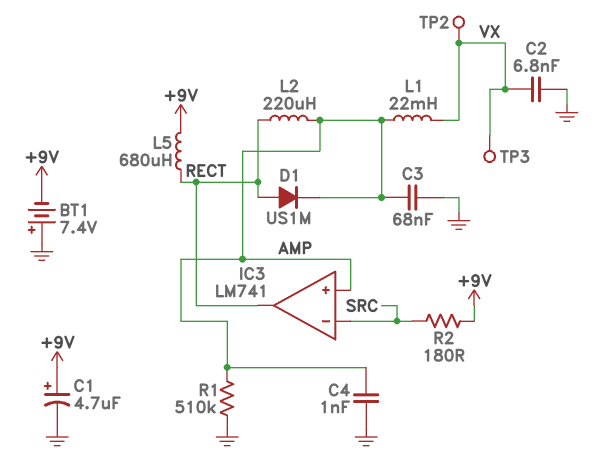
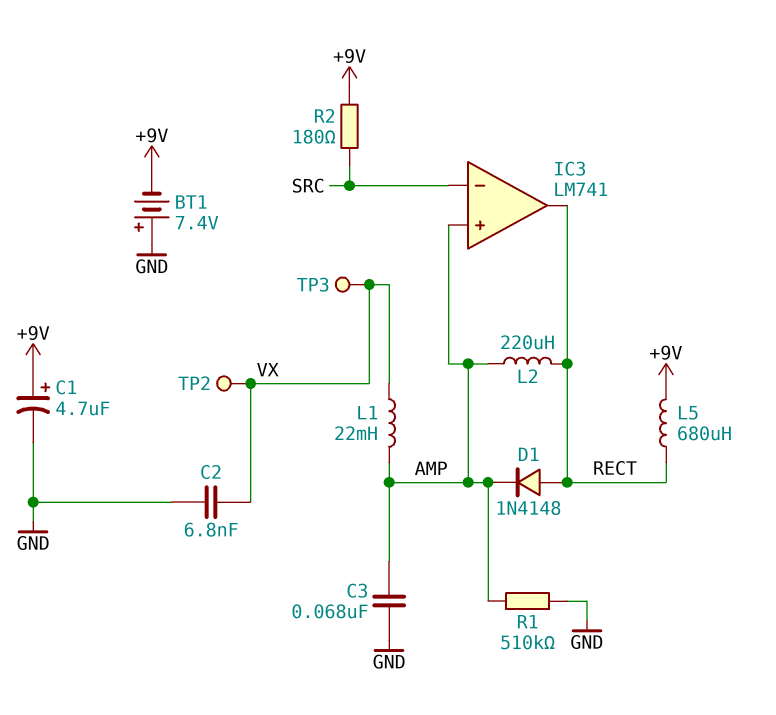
C4: 1nF (AMP, GND) -> none
D1: diode US1M (A RECT, K AMP) -> diode 1N4148 (A RECT, K AMP)

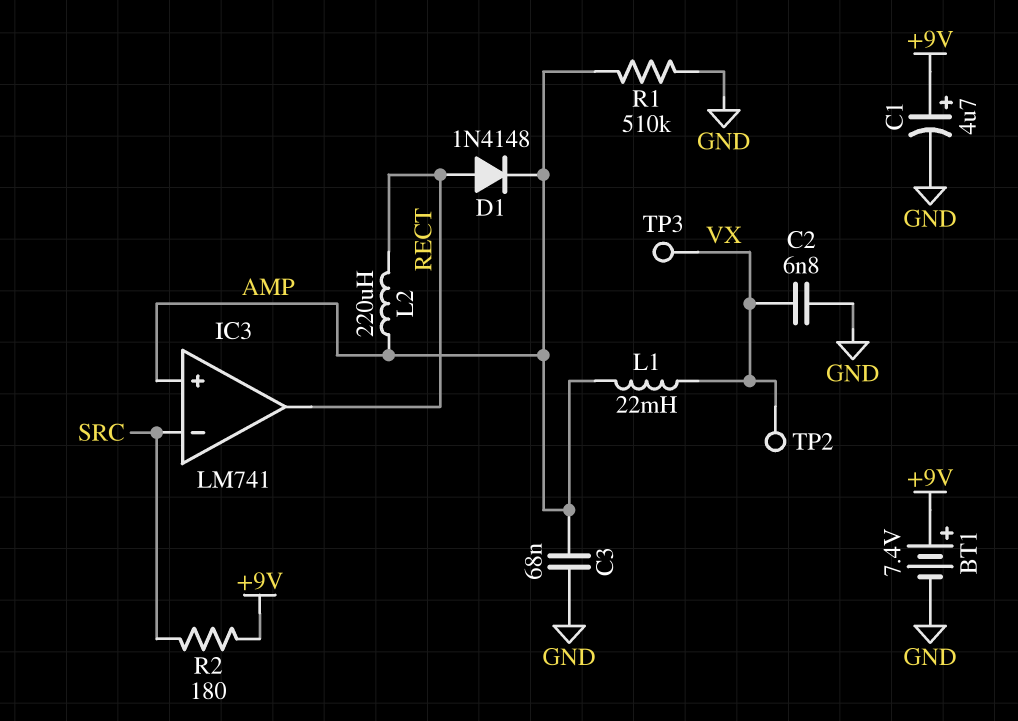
BT1: 7.4V (plus GND, minus +9V) -> 7.4V (plus +9V, minus GND)
L5: 680uH (+9V, RECT) -> none

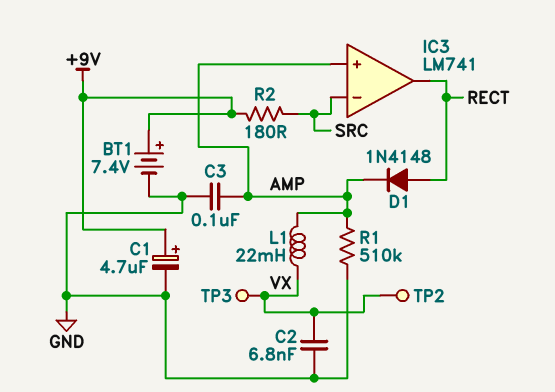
C3: 68nF (AMP, GND) -> 100nF (AMP, GND)
L2: 220uH (AMP, RECT) -> none

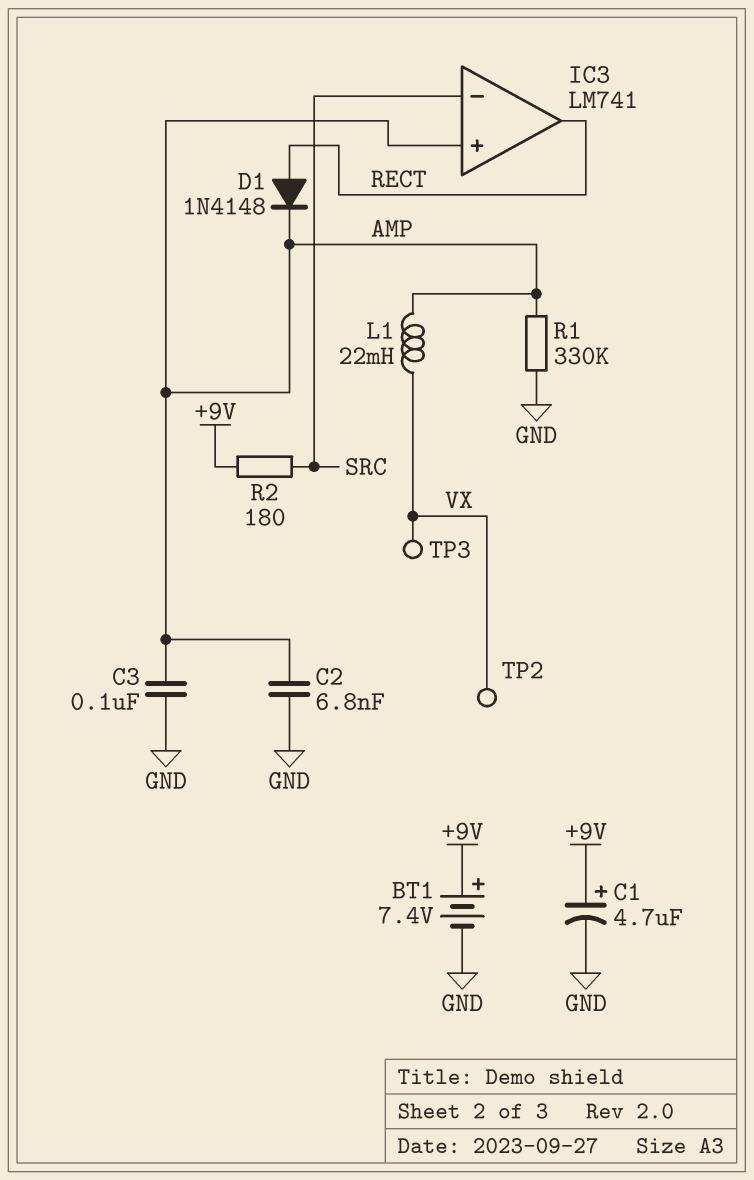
C2: 6.8nF (GND, VX) -> 6.8nF (AMP, GND)
R1: 510k (AMP, GND) -> 330k (AMP, GND)

